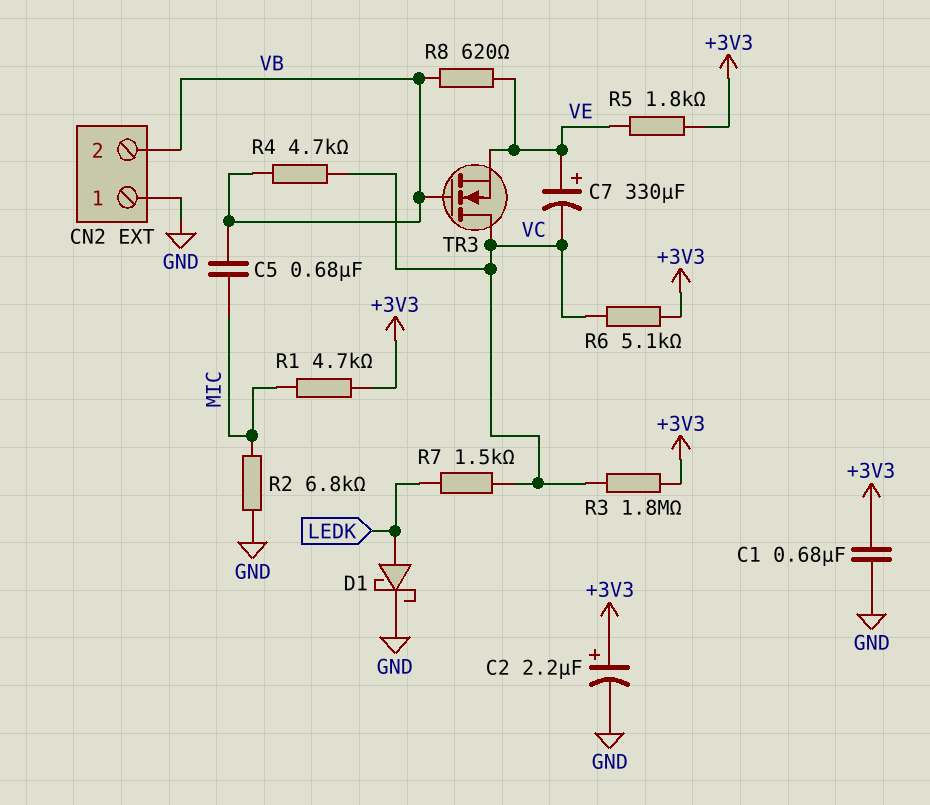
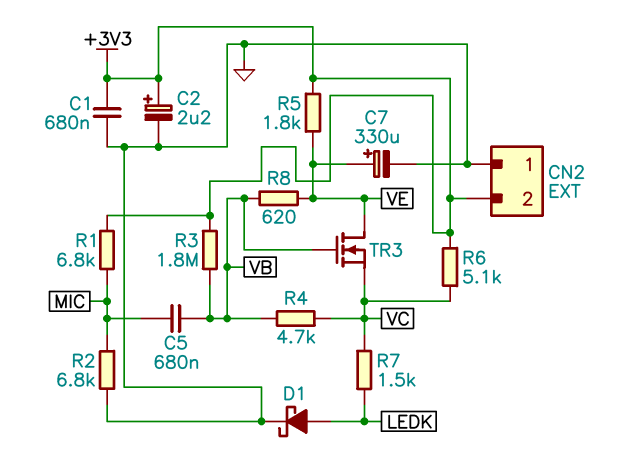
C7: 330uF (plus VE, minus VC) -> 330uF (plus VE, minus GND)
CN2 pin 2: VB -> +3V3
R1: 4.7k (+3V3, MIC) -> 6.8k (+3V3, MIC)
R3: 1.8M (+3V3, VC) -> 1.8M (+3V3, VB)
TR3: NMOS (G VB, D VC, S VE) -> NMOS (G VB, D VE, S VC)

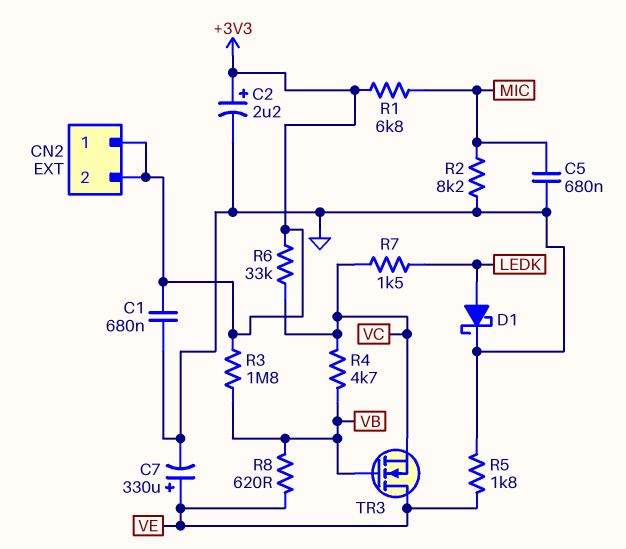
C5: 680nF (MIC, VB) -> 680nF (GND, MIC)
CN2 pin 1: GND -> +3V3
R2: 6.8k (GND, MIC) -> 8.2k (GND, MIC)
R5: 1.8k (+3V3, VE) -> 1.8k (GND, VE)
R6: 5.1k (+3V3, VC) -> 33k (+3V3, VC)

